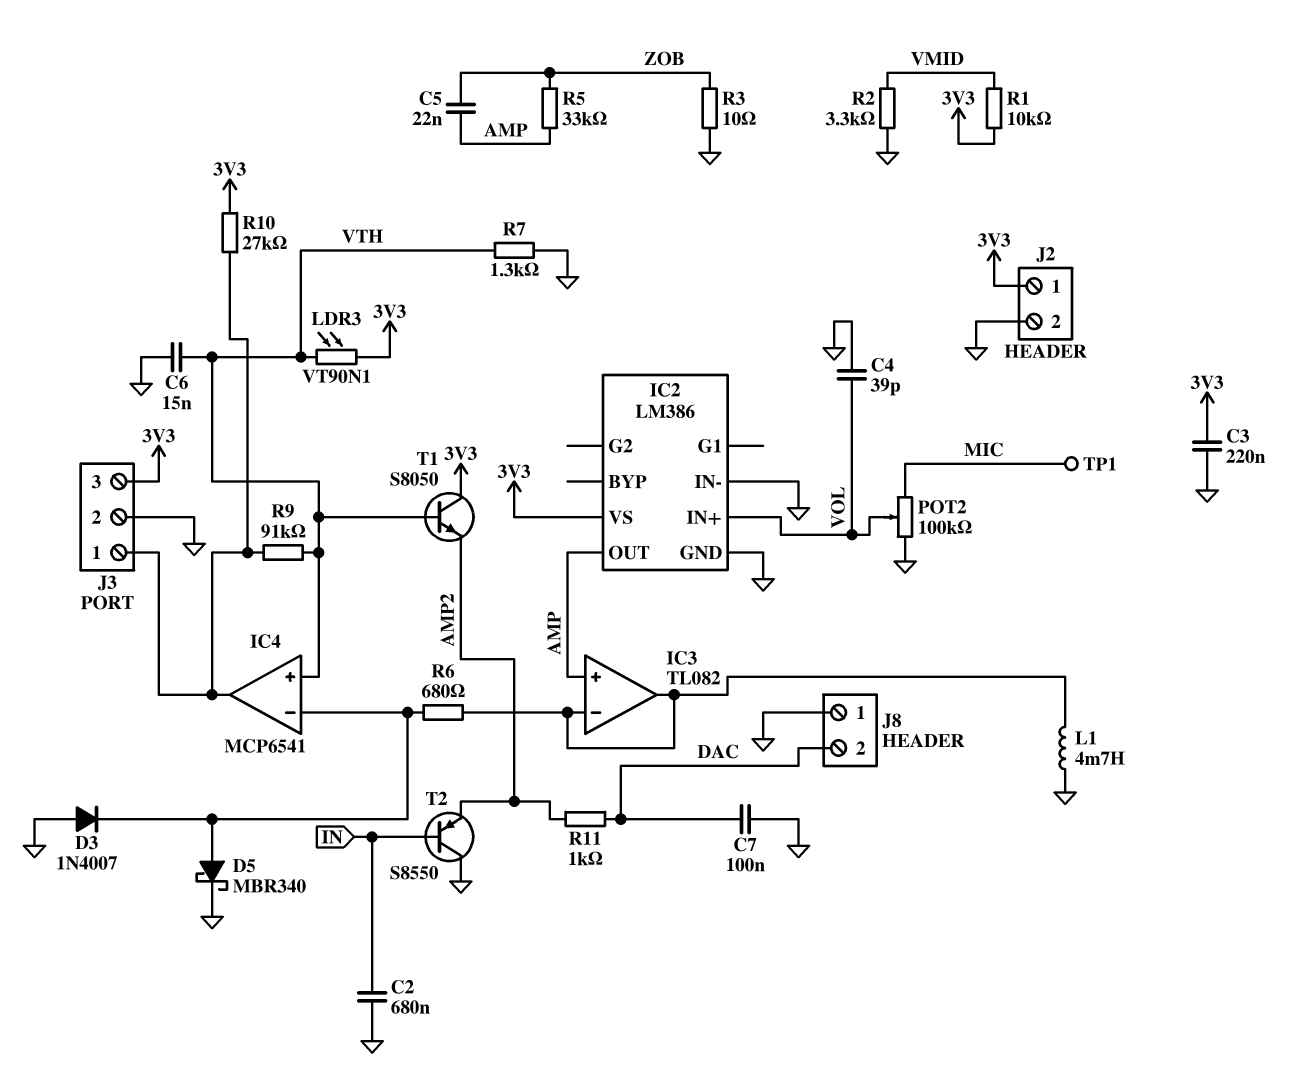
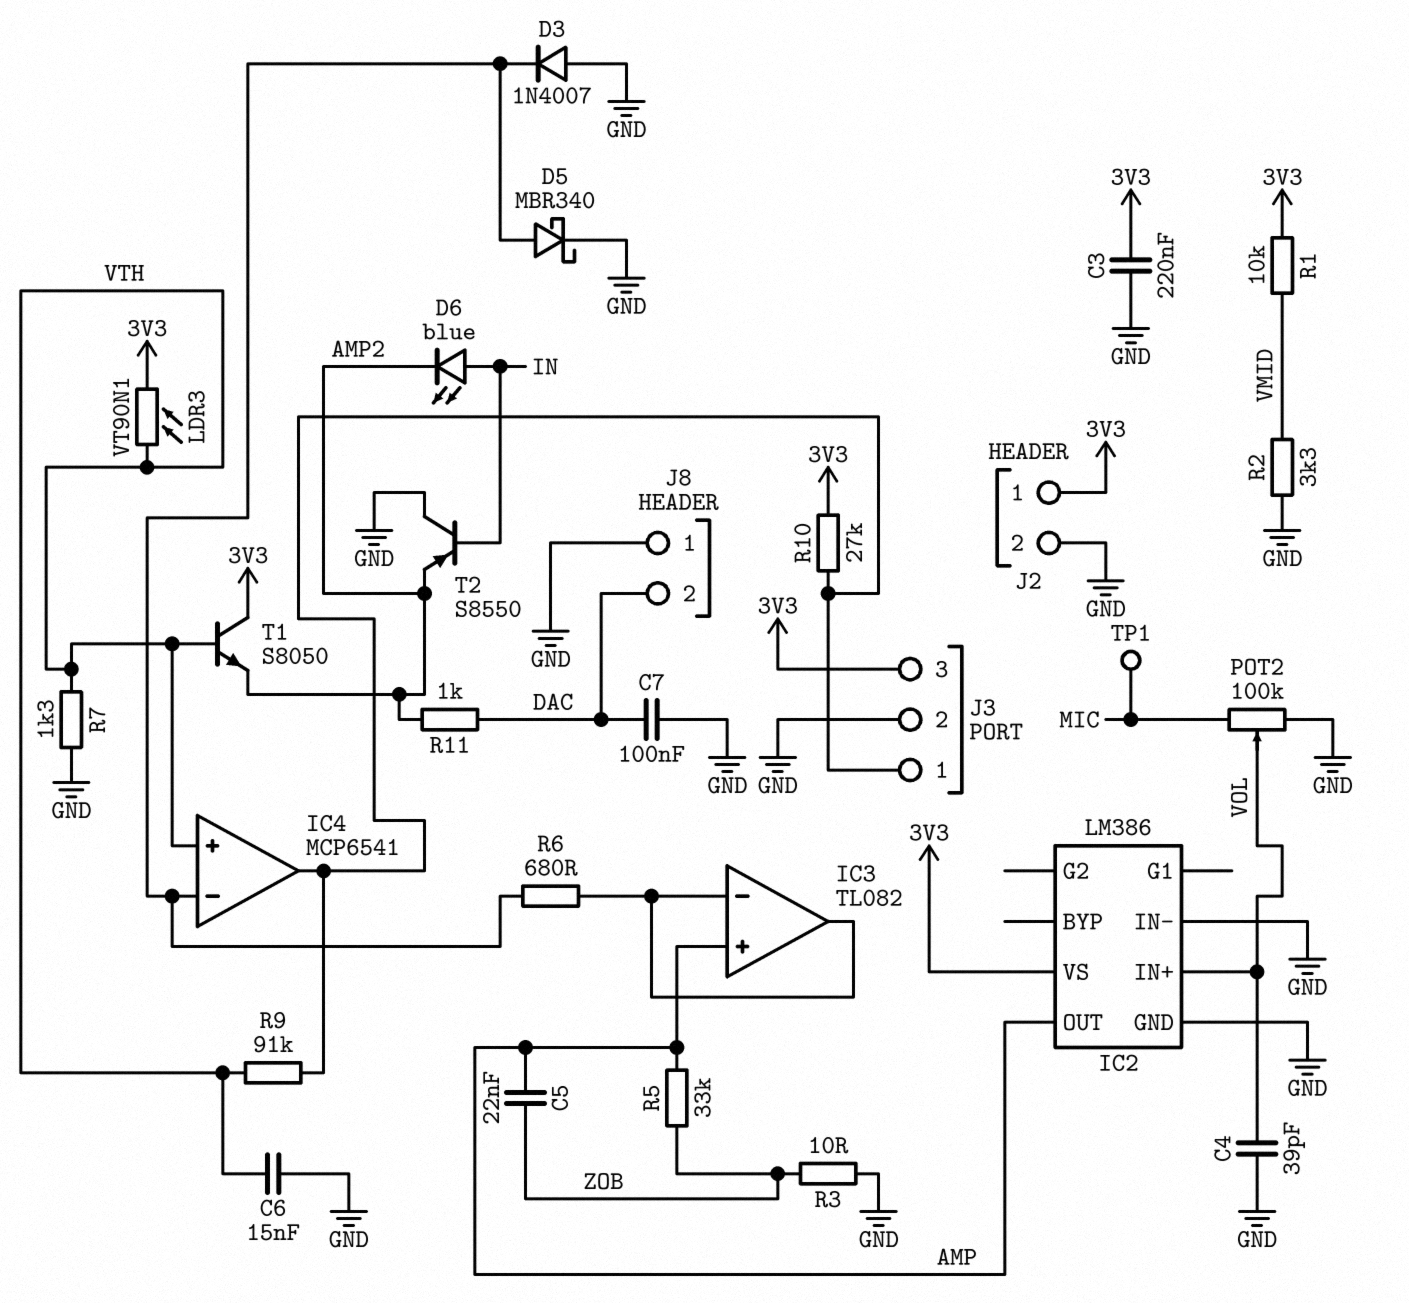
C2: 680nF (GND, IN) -> none
D6: none -> LED blue (A IN, K AMP2)
L1: 4.7mH (GND, IC3/in-) -> none

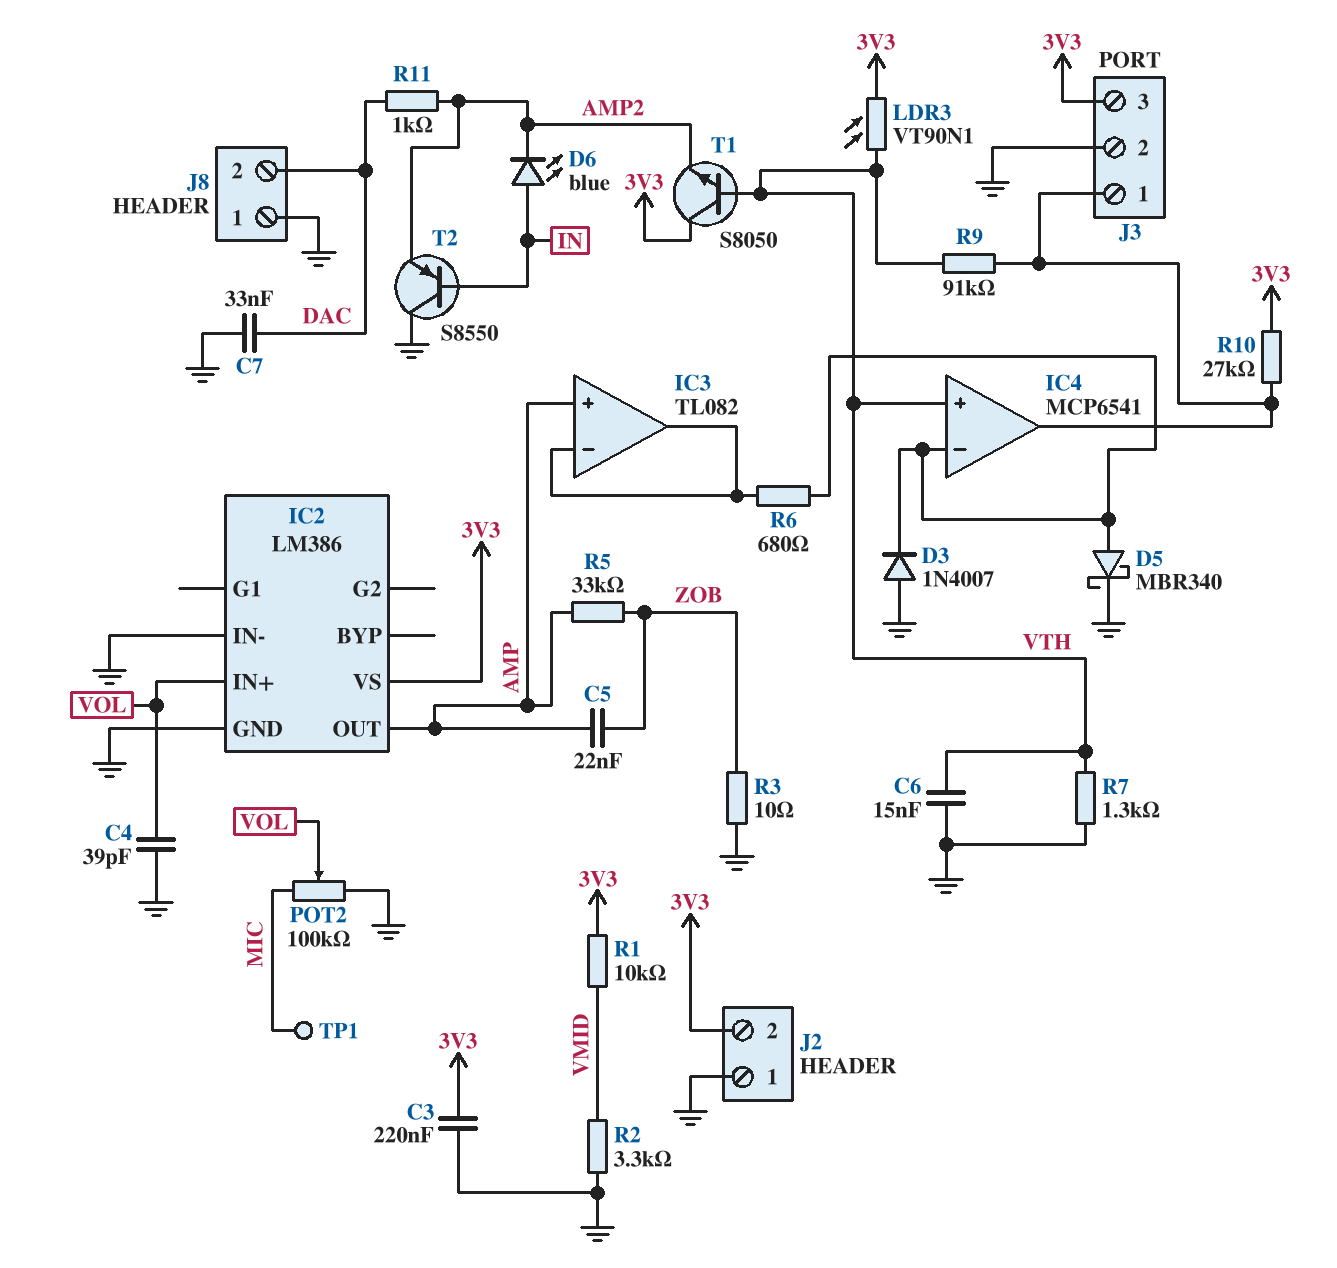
C7: 100nF (DAC, GND) -> 33nF (DAC, GND)
J2 pin 1: 3V3 -> GND
J2 pin 2: GND -> 3V3

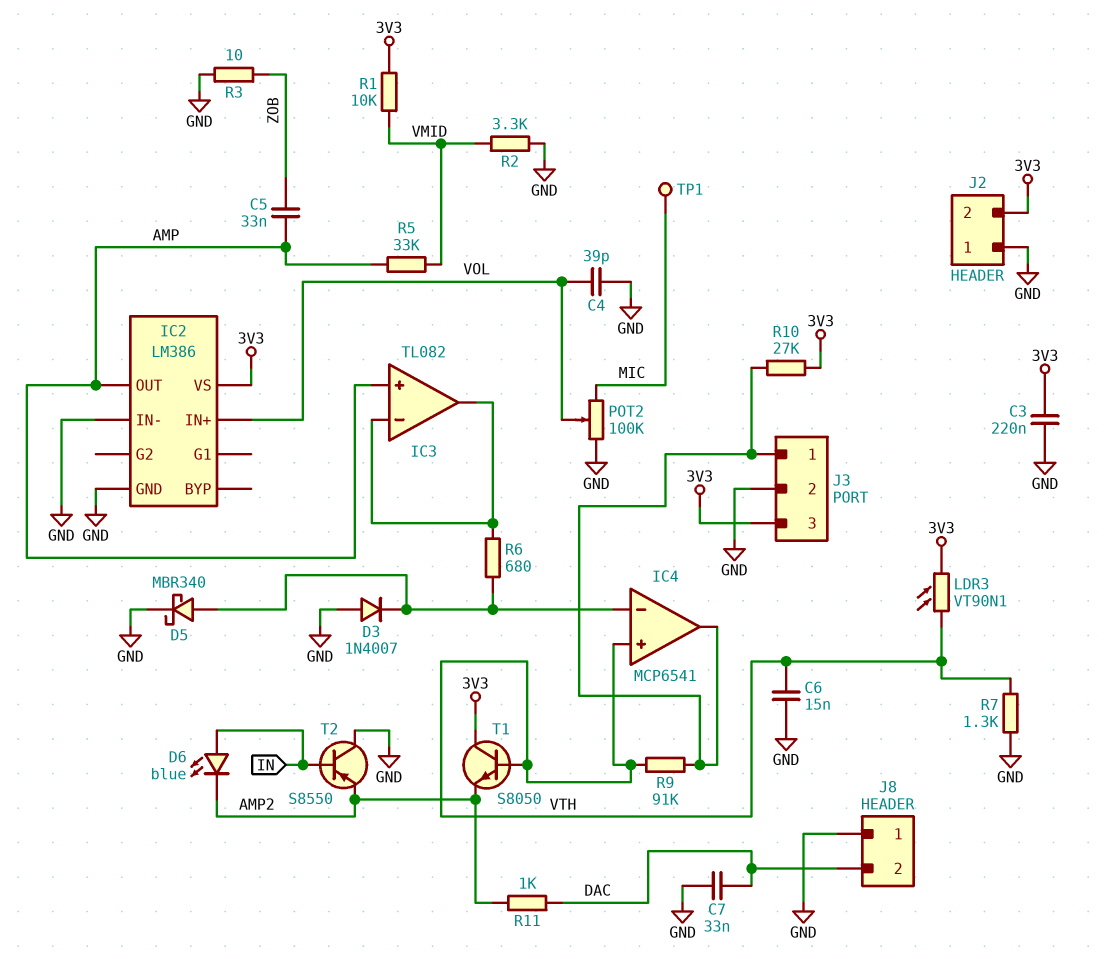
C5: 22nF (AMP, ZOB) -> 33nF (AMP, ZOB)
R5: 33k (AMP, ZOB) -> 33k (AMP, VMID)

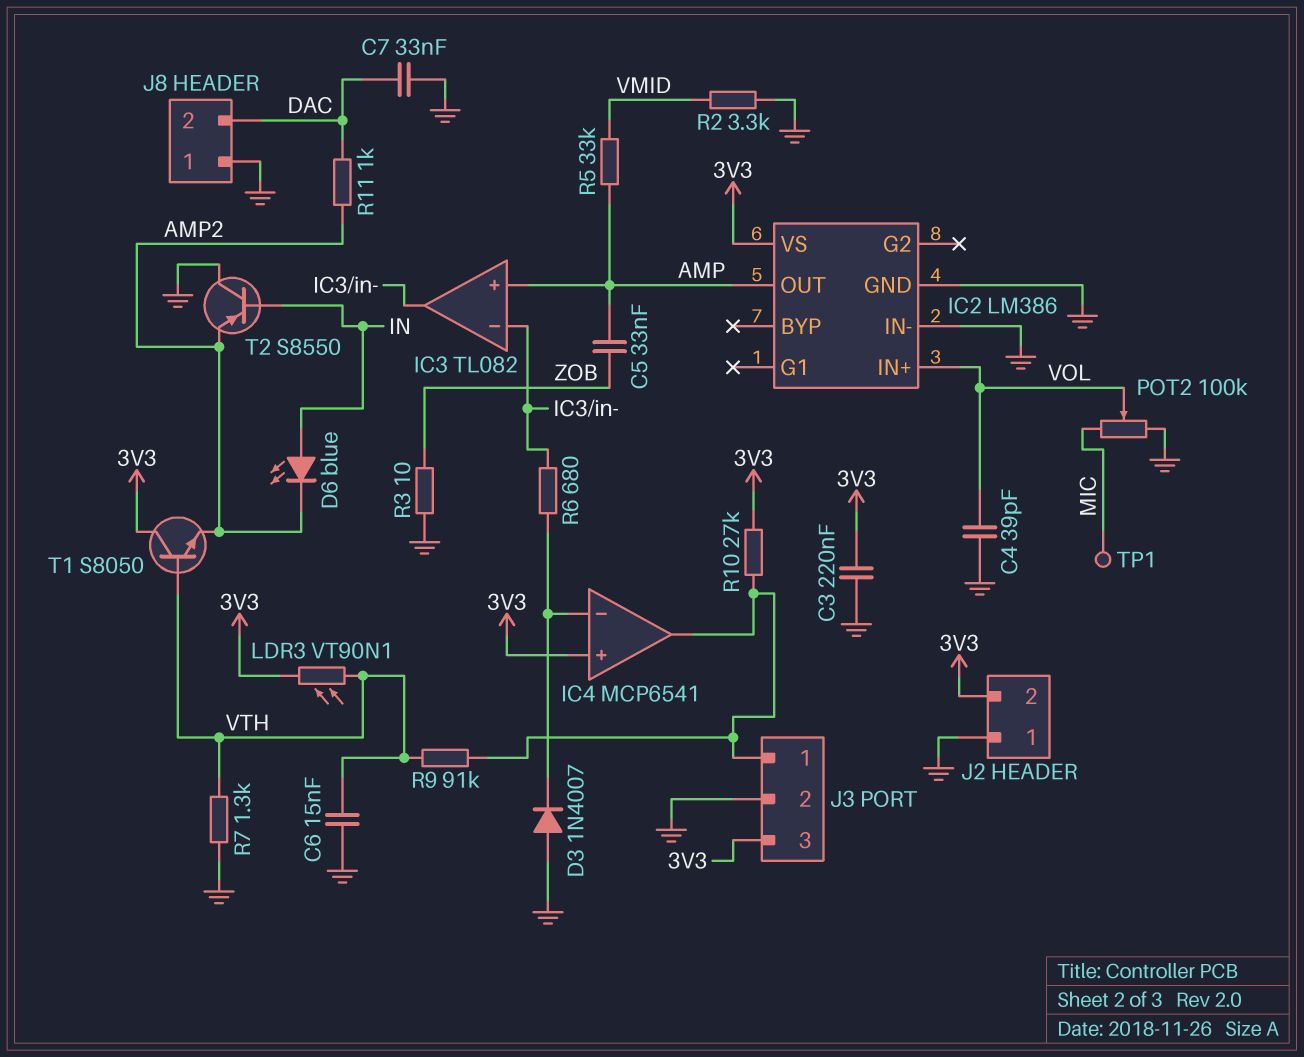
D5: schottky MBR340 (A IC4/in-, K GND) -> none
IC4 pin in+: VTH -> 3V3
R1: 10k (3V3, VMID) -> none

